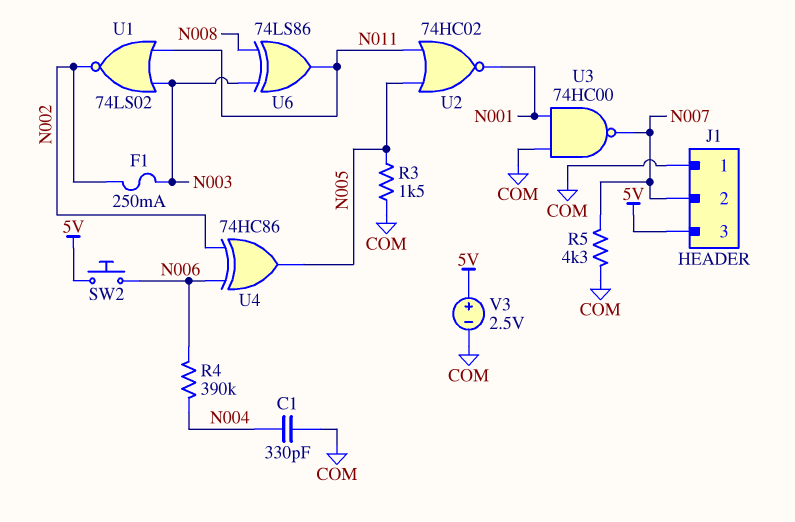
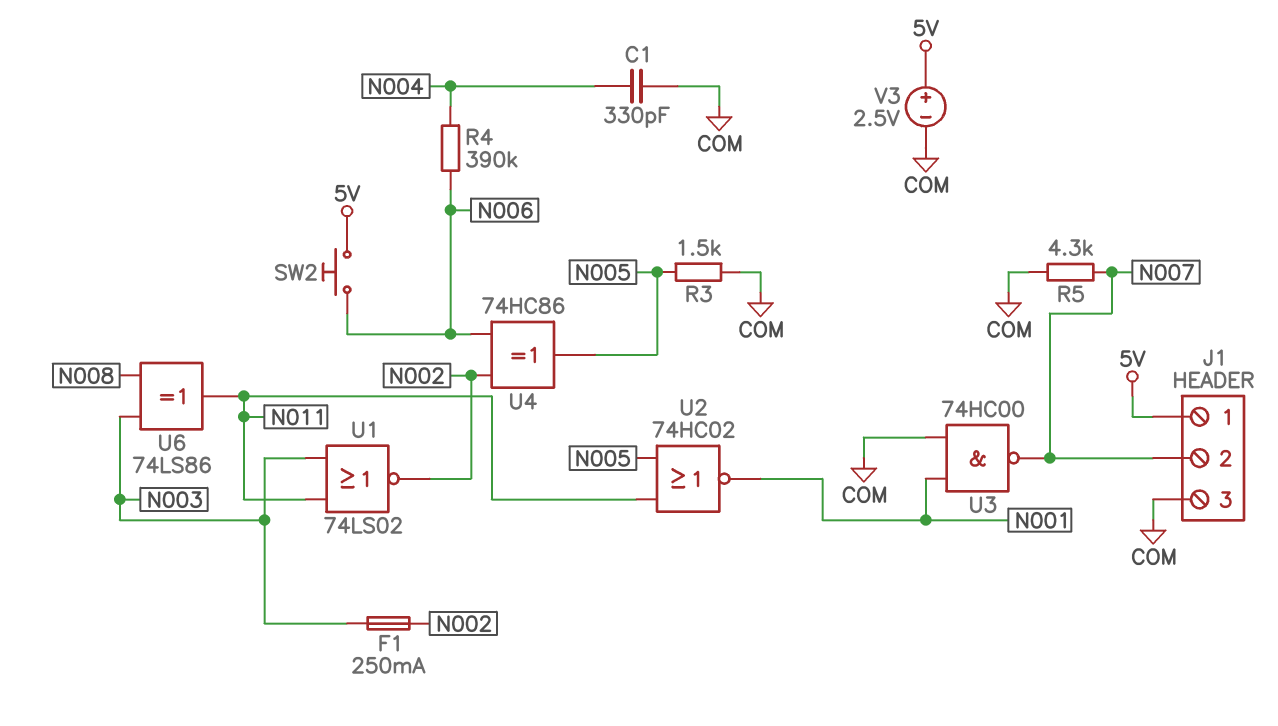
J1 pin 1: COM -> 5V
J1 pin 3: 5V -> COM

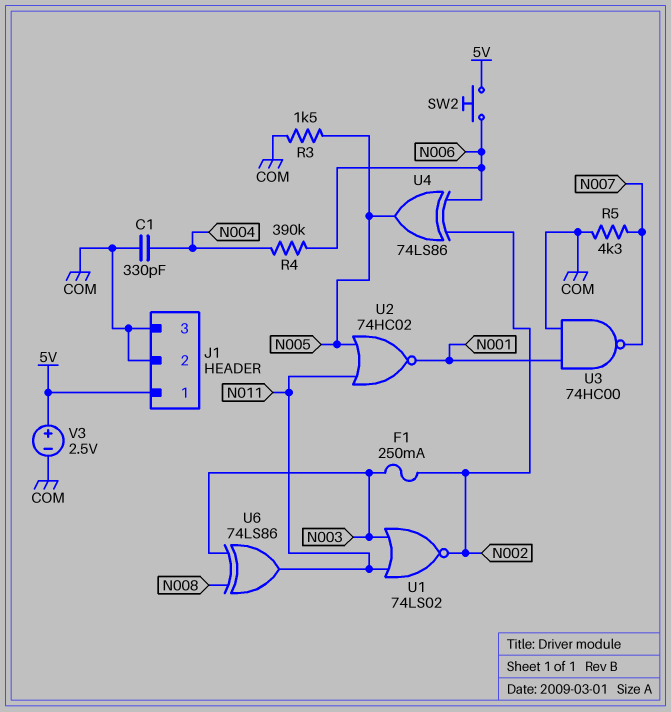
J1 pin 2: N007 -> COM
U4: XOR 74HC86 (in N002, in N006, out N005) -> XOR 74LS86 (in N002, in N006, out N005)

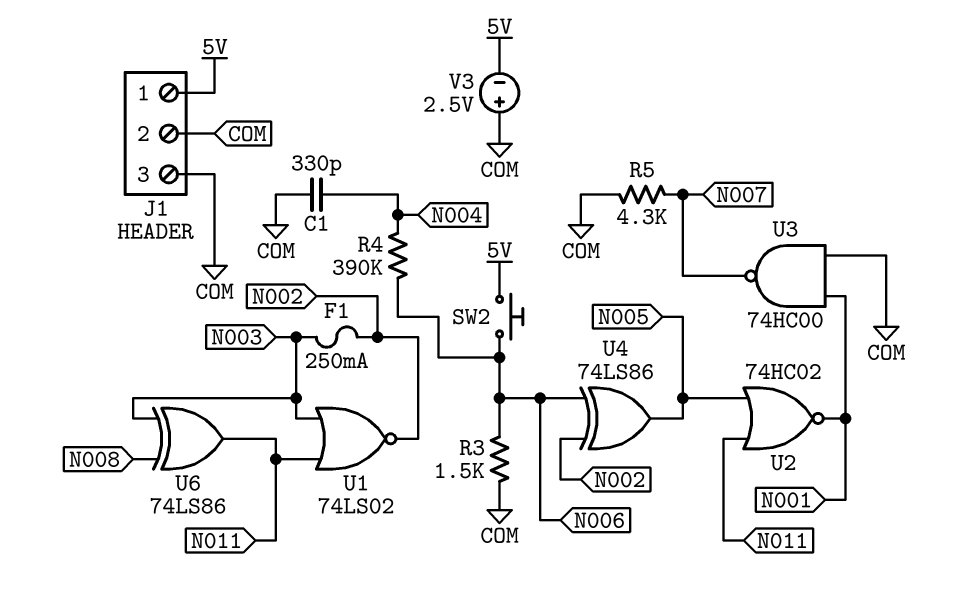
R3: 1.5k (COM, N005) -> 1.5k (COM, N006)
V3: 2.5V (plus 5V, minus COM) -> 2.5V (plus COM, minus 5V)

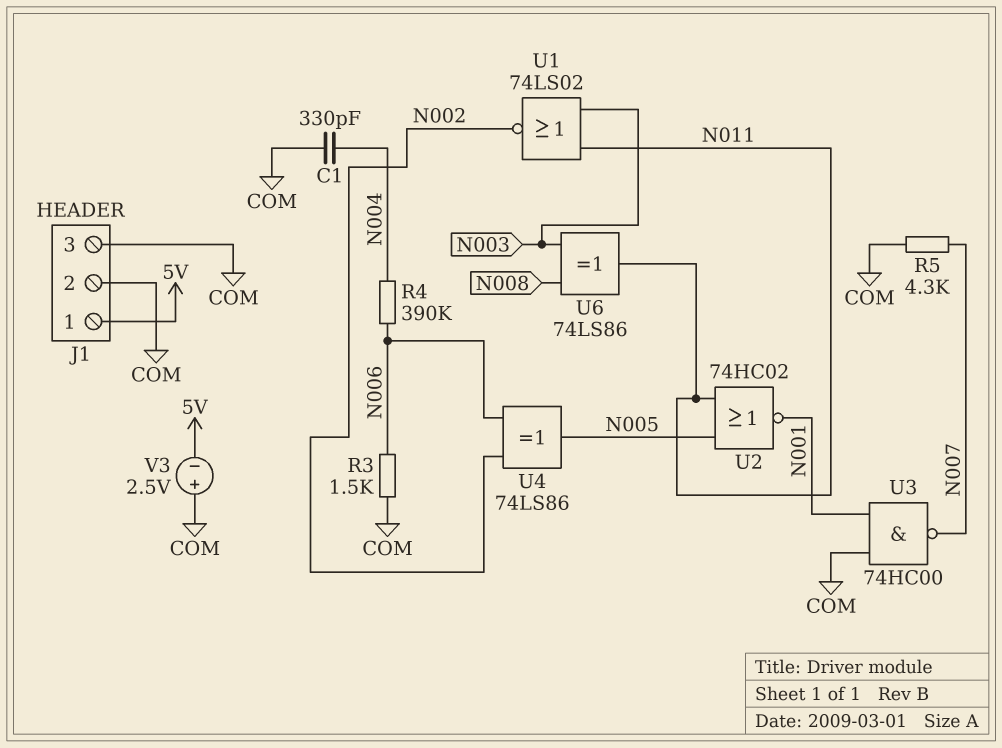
F1: 250mA (N002, N003) -> none
SW2: button (5V, N006) -> none

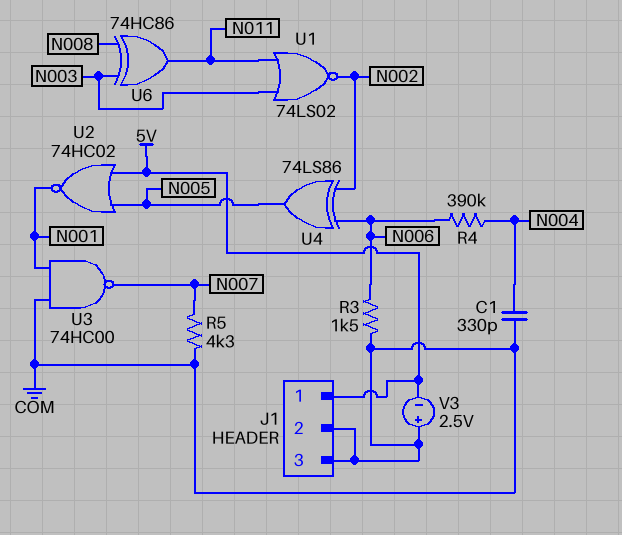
U2: NOR 74HC02 (in N005, in N011, out N001) -> NOR 74HC02 (in 5V, in N005, out N001)
U6: XOR 74LS86 (in N003, in N008, out N011) -> XOR 74HC86 (in N003, in N008, out N011)

